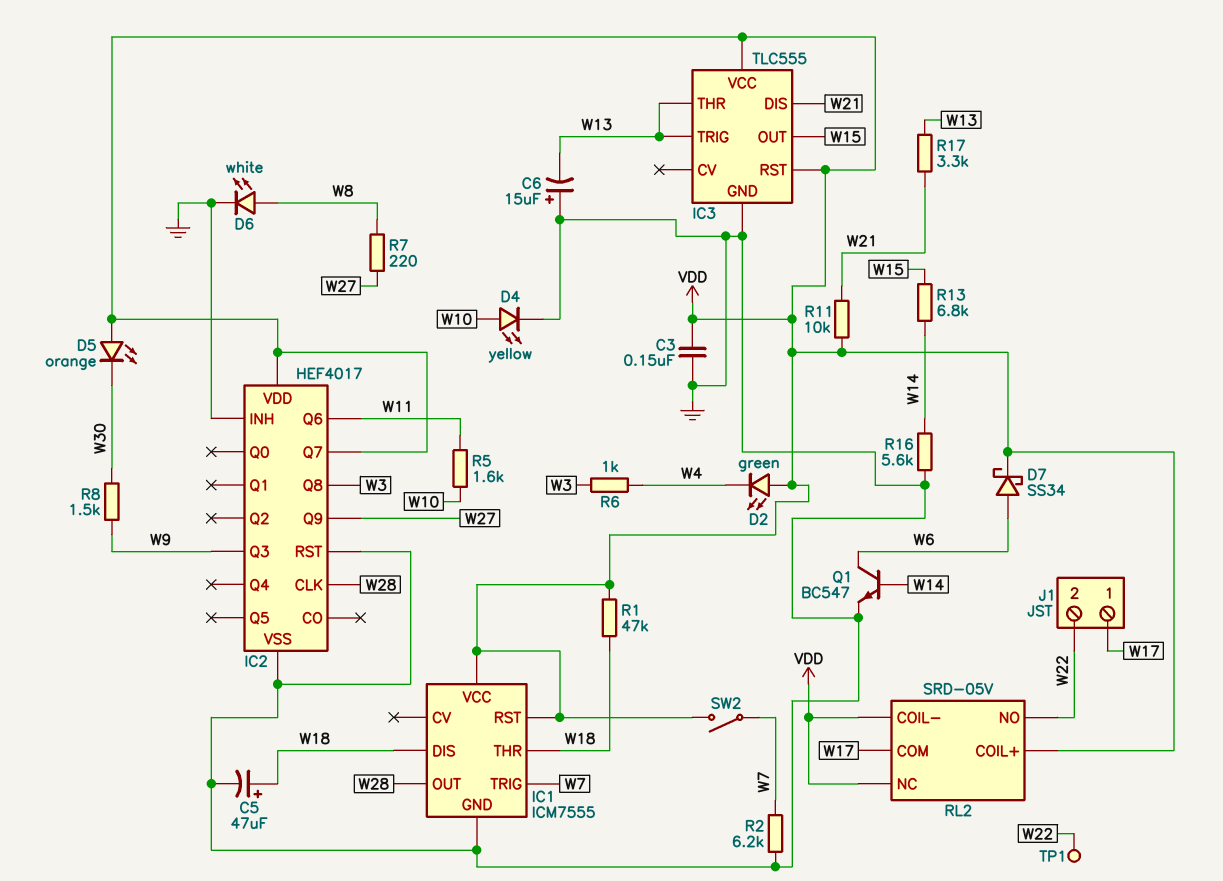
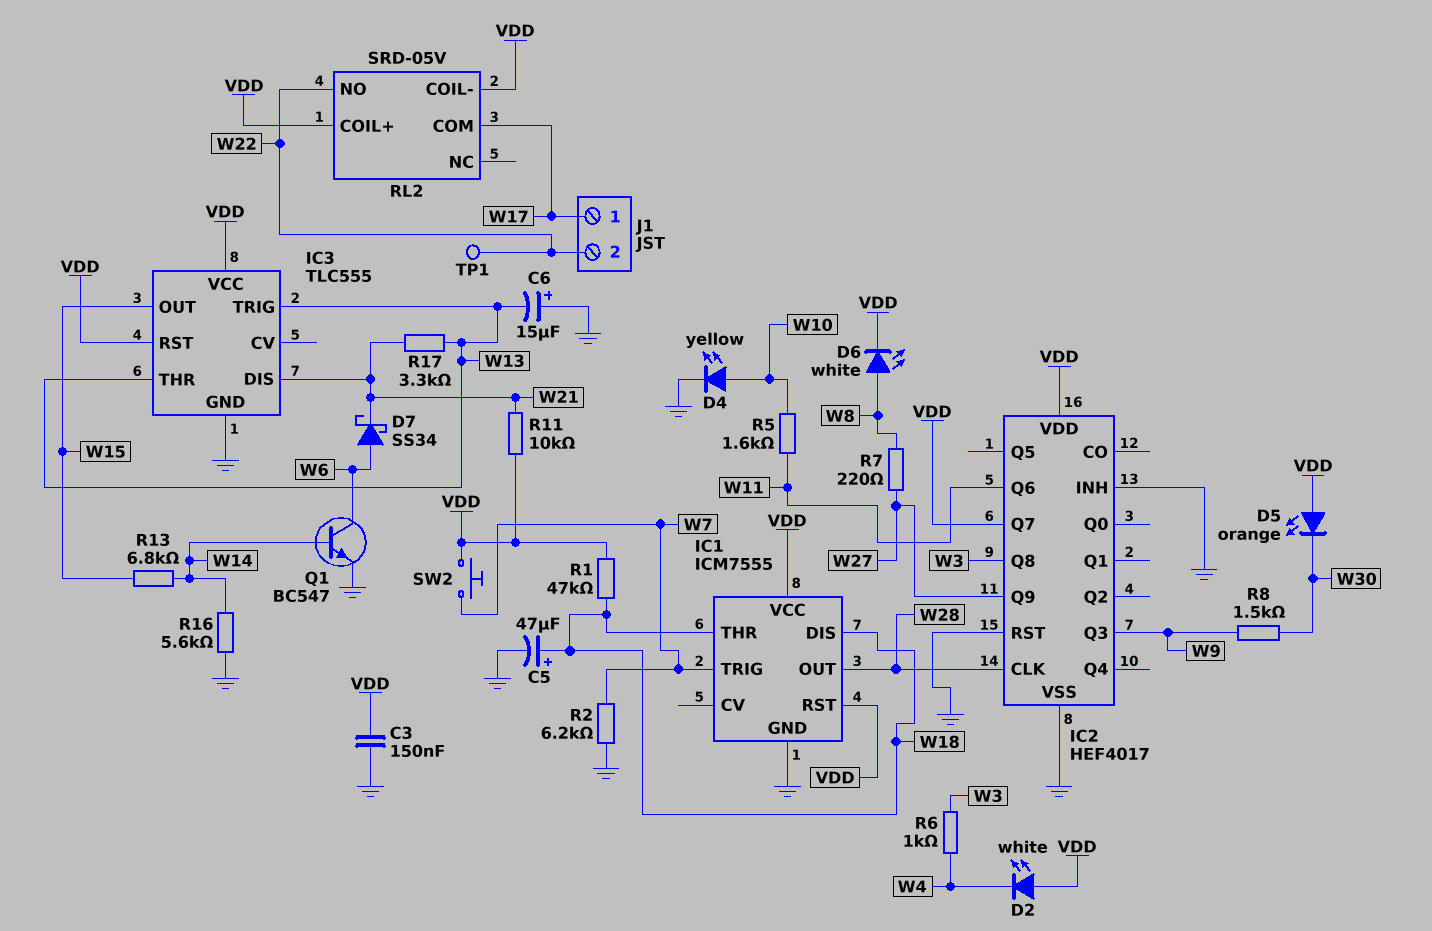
D2: LED green (A VDD, K W4) -> LED white (A VDD, K W4)
D6: LED white (A W8, K GND) -> LED white (A W8, K VDD)
D7: schottky SS34 (A W6, K VDD) -> schottky SS34 (A W6, K W21)
RL2 pin NC: VDD -> none
SW2: switch (VDD, W7) -> button (VDD, W7)

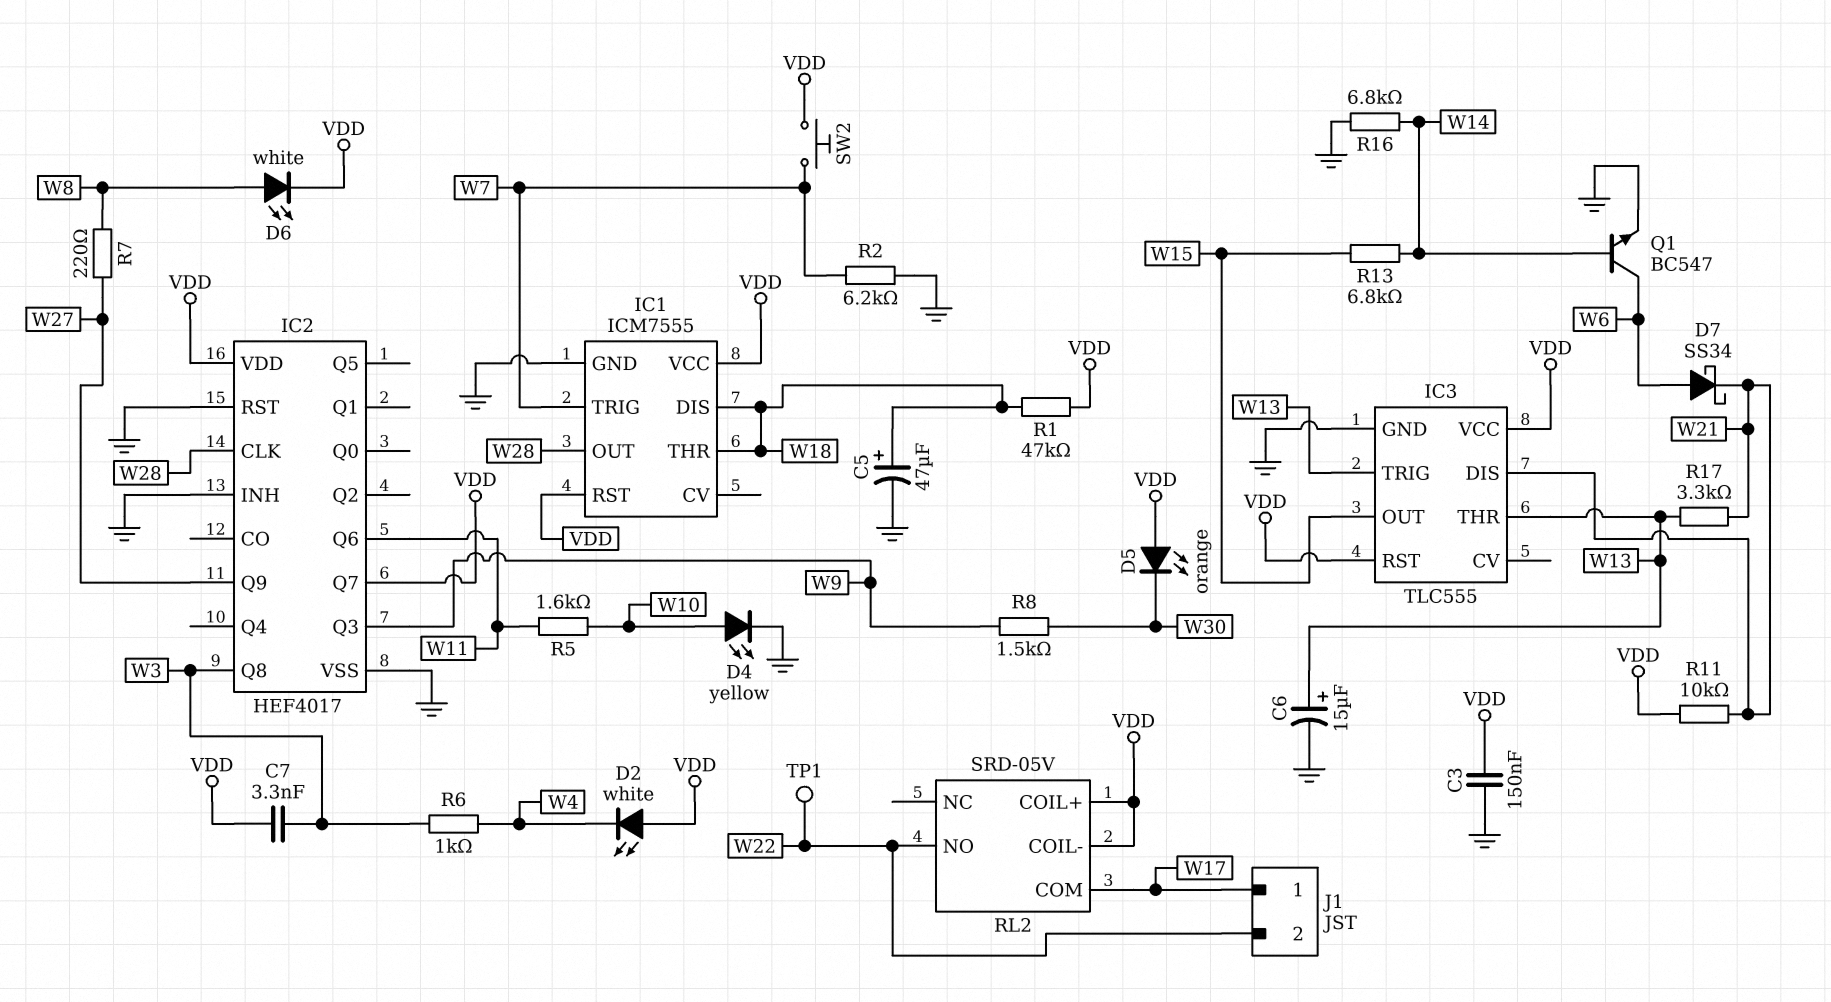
C6: 15uF (plus GND, minus W13) -> 15uF (plus W13, minus GND)
C7: none -> 3.3nF (VDD, W3)
R16: 5.6k (GND, W14) -> 6.8k (GND, W14)

